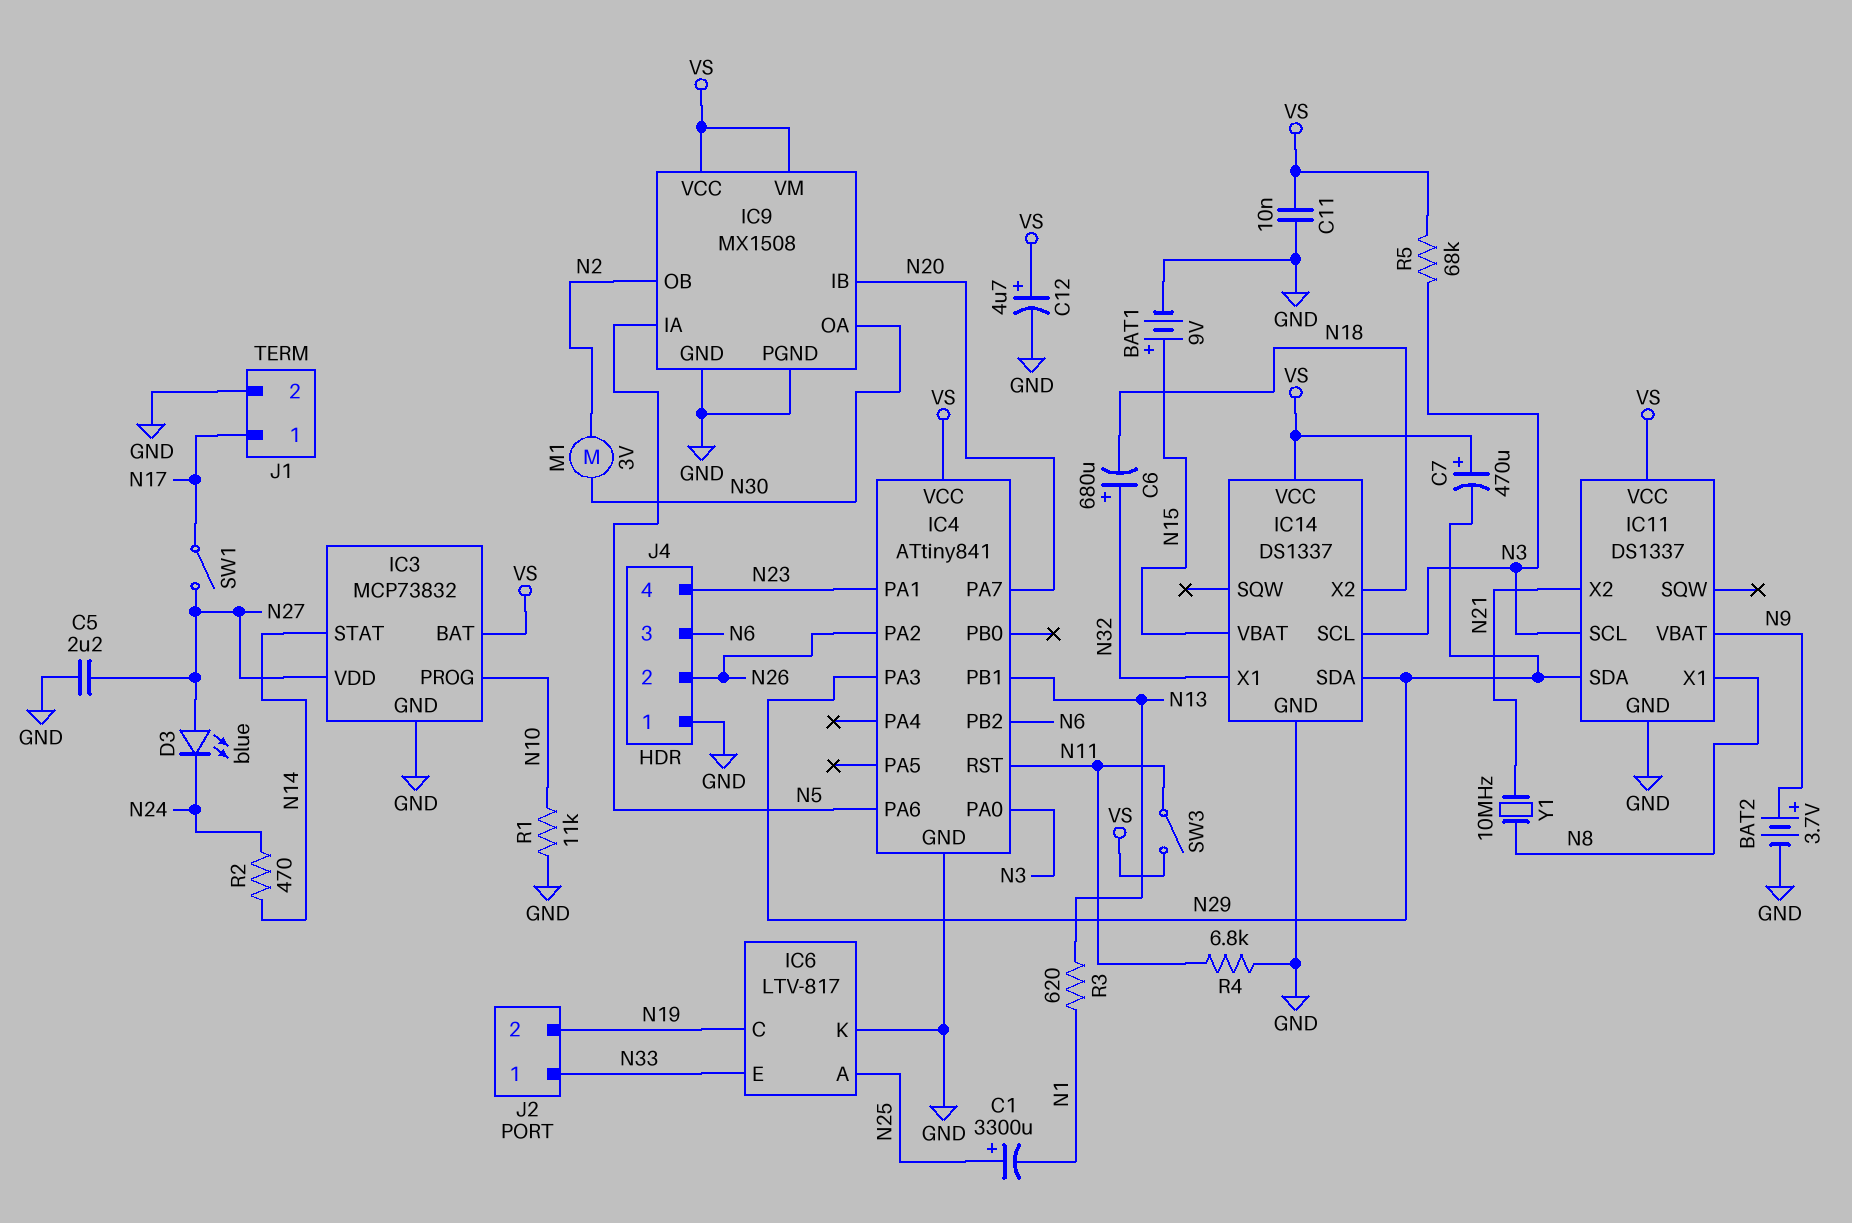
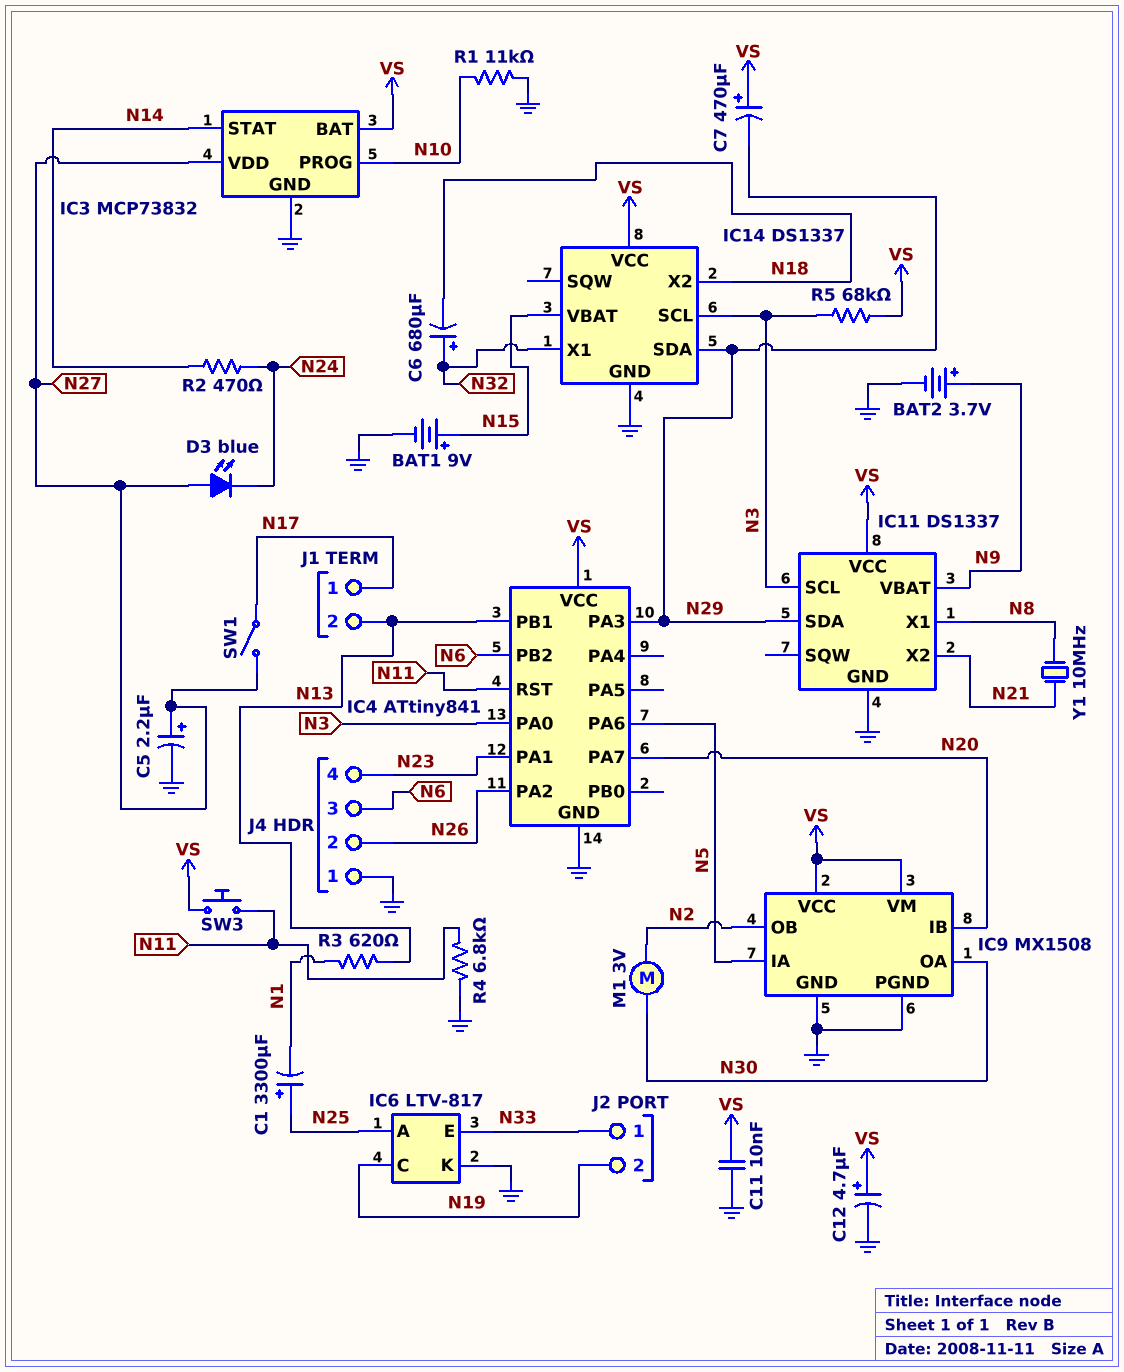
C5: 2.2uF (GND, N27) -> 2.2uF (plus N27, minus GND)
J1 pin 2: GND -> N13
SW3: switch (N11, VS) -> button (N11, VS)

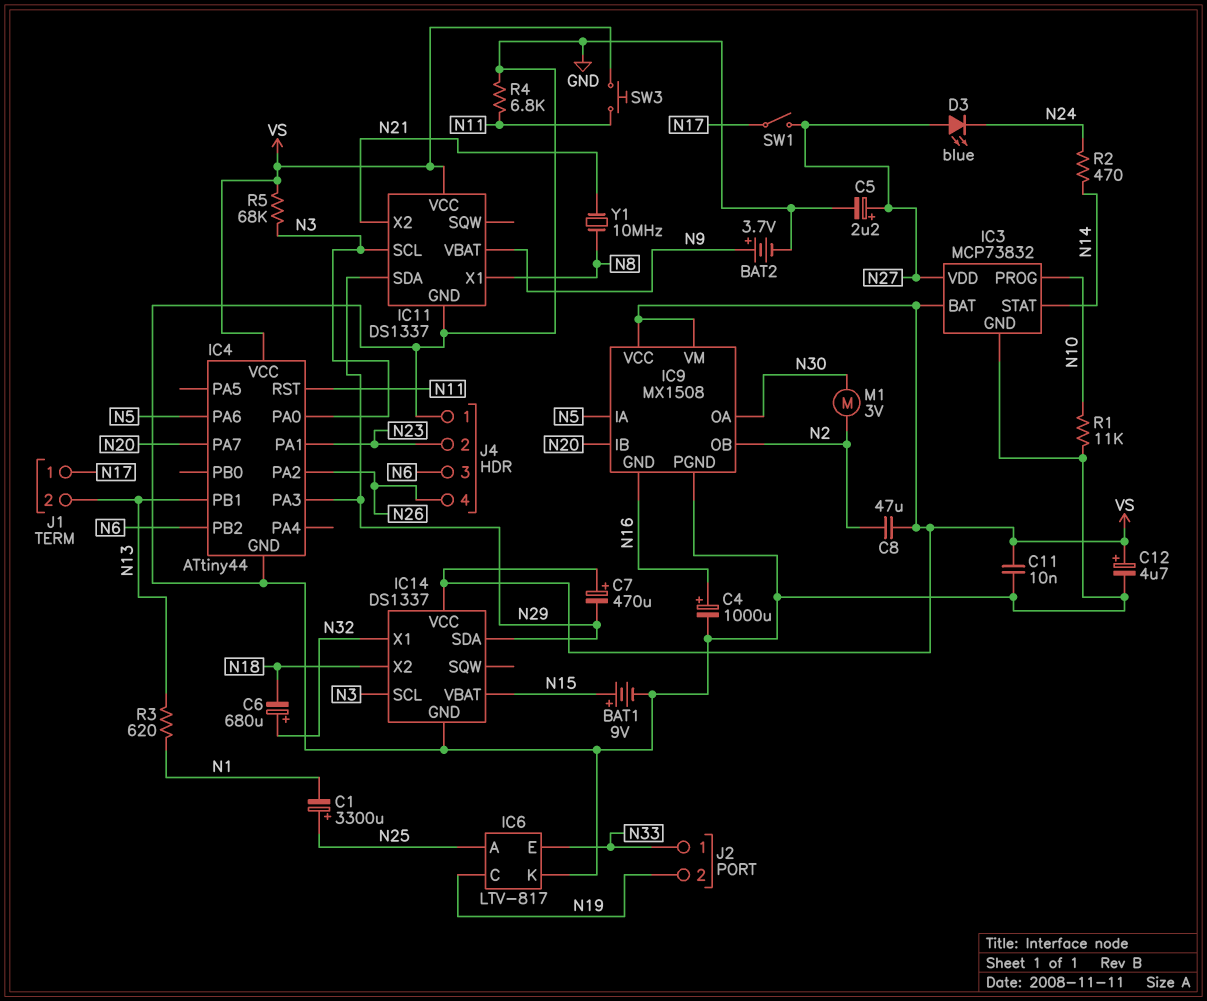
C4: none -> 1000uF (plus N16, minus GND)
C8: none -> 47uF (N2, VS)
IC4: ATtiny841 -> ATtiny44
IC9 pin GND: GND -> N16
J4 pin 2: N26 -> N23
J4 pin 4: N23 -> N26

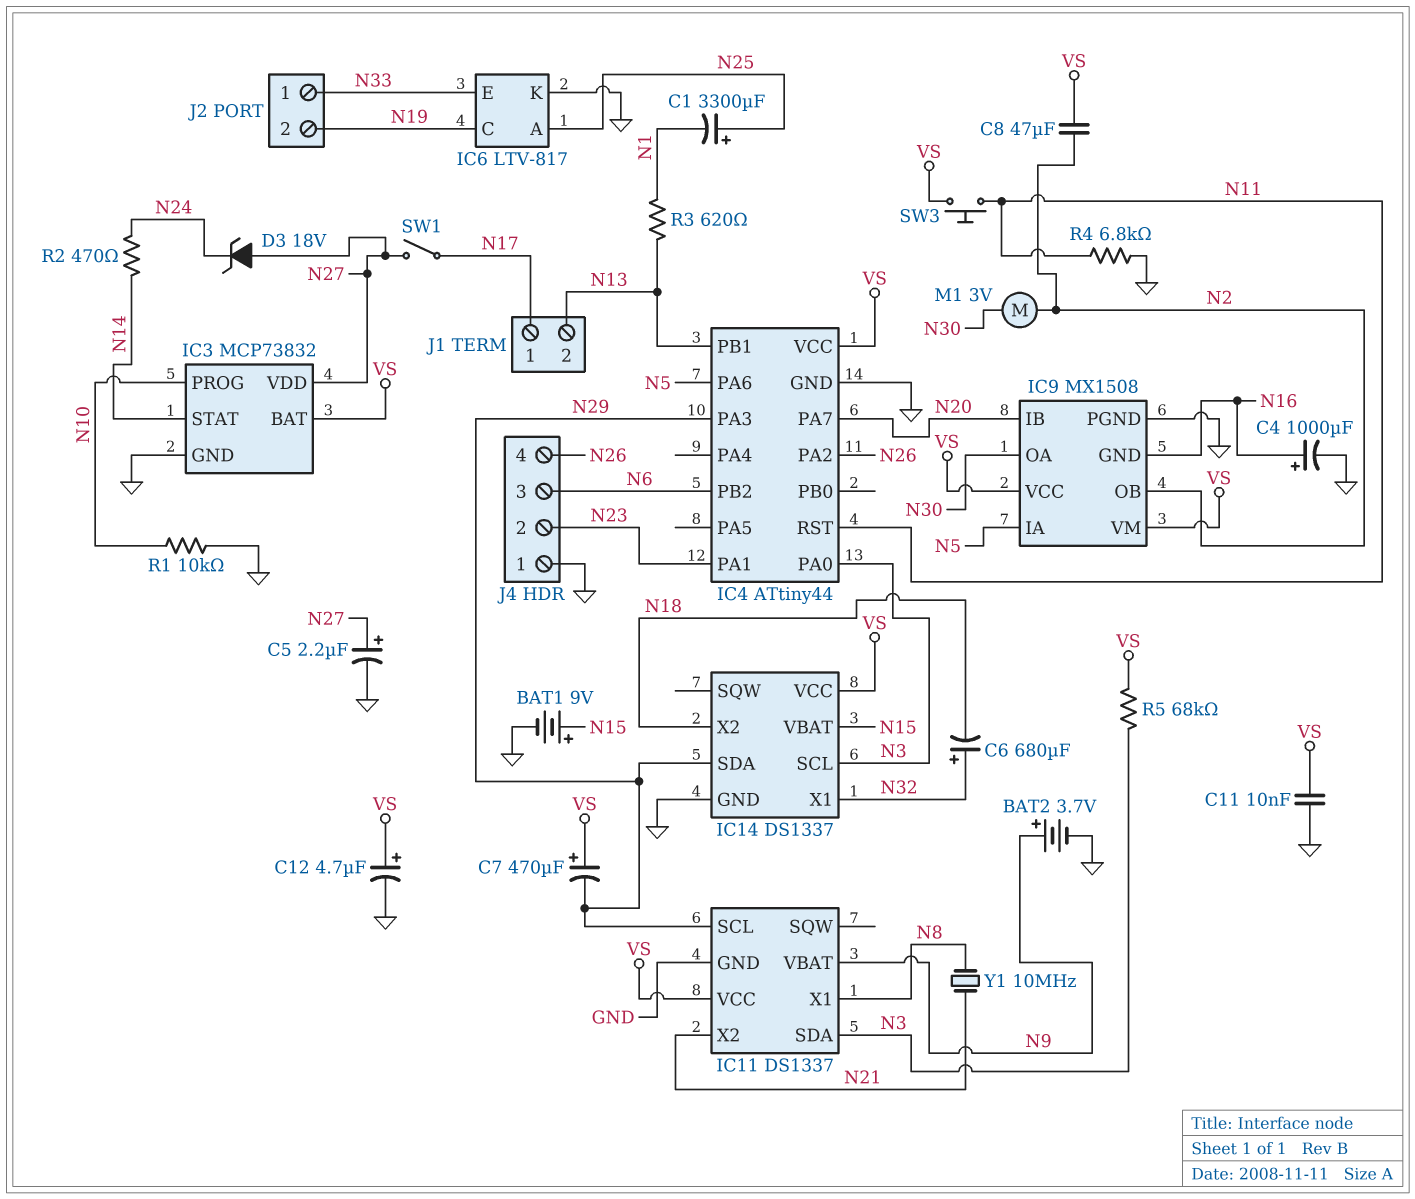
D3: LED blue (A N27, K N24) -> zener 18V (A N27, K N24)
IC11 pin SCL: N3 -> N29
IC11 pin SDA: N29 -> N3
R1: 11k (GND, N10) -> 10k (GND, N10)

